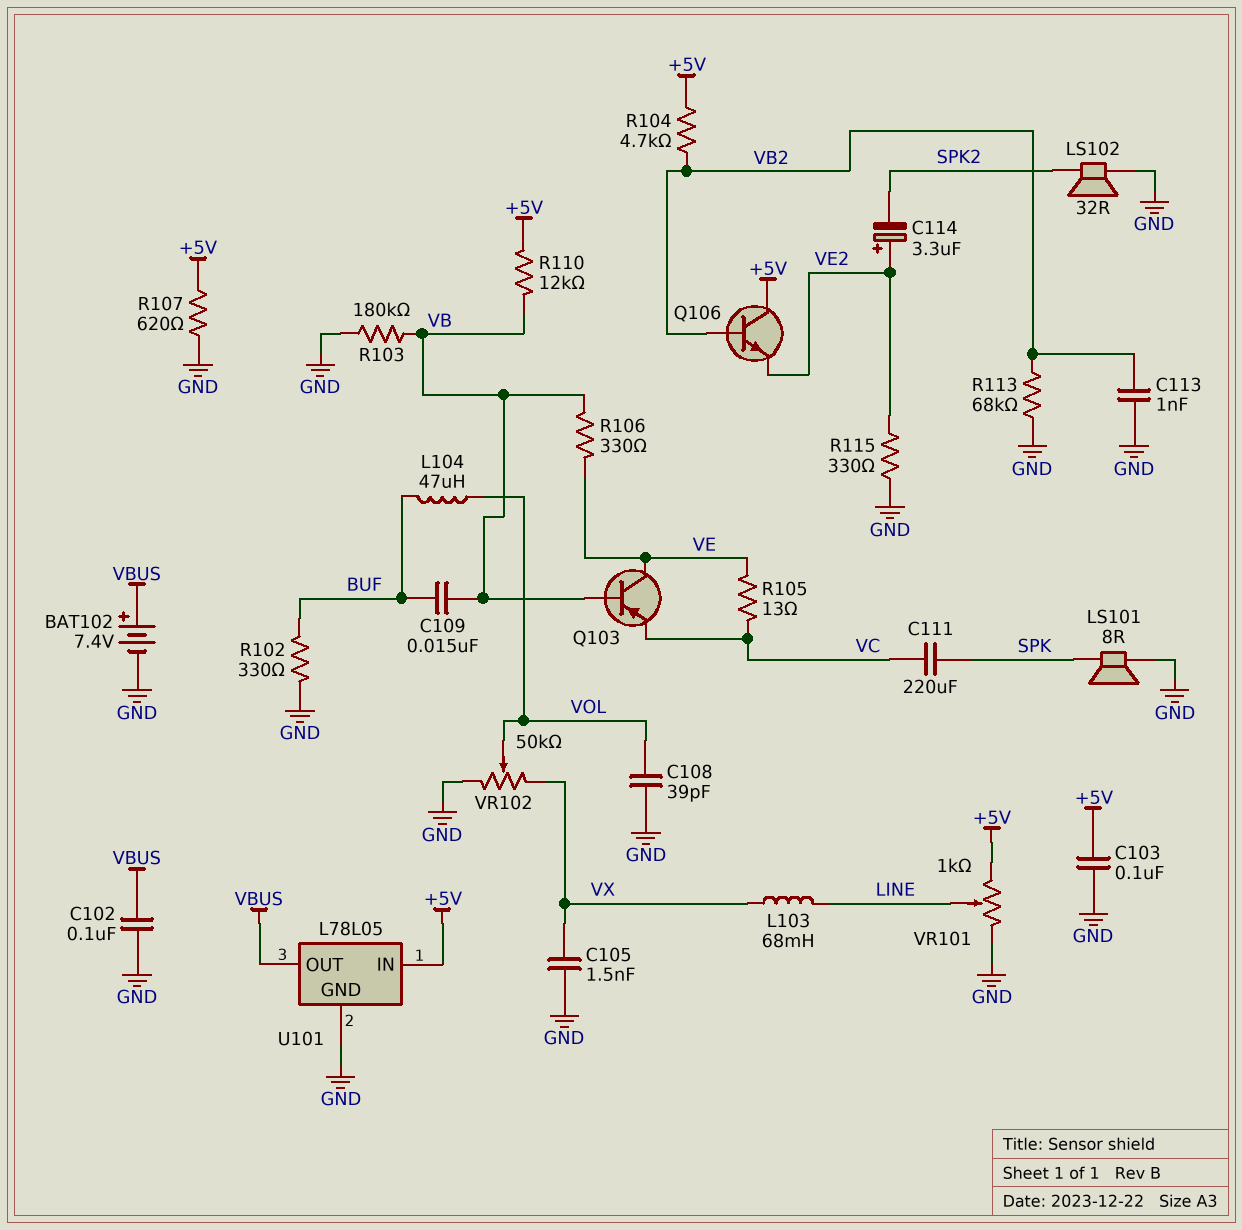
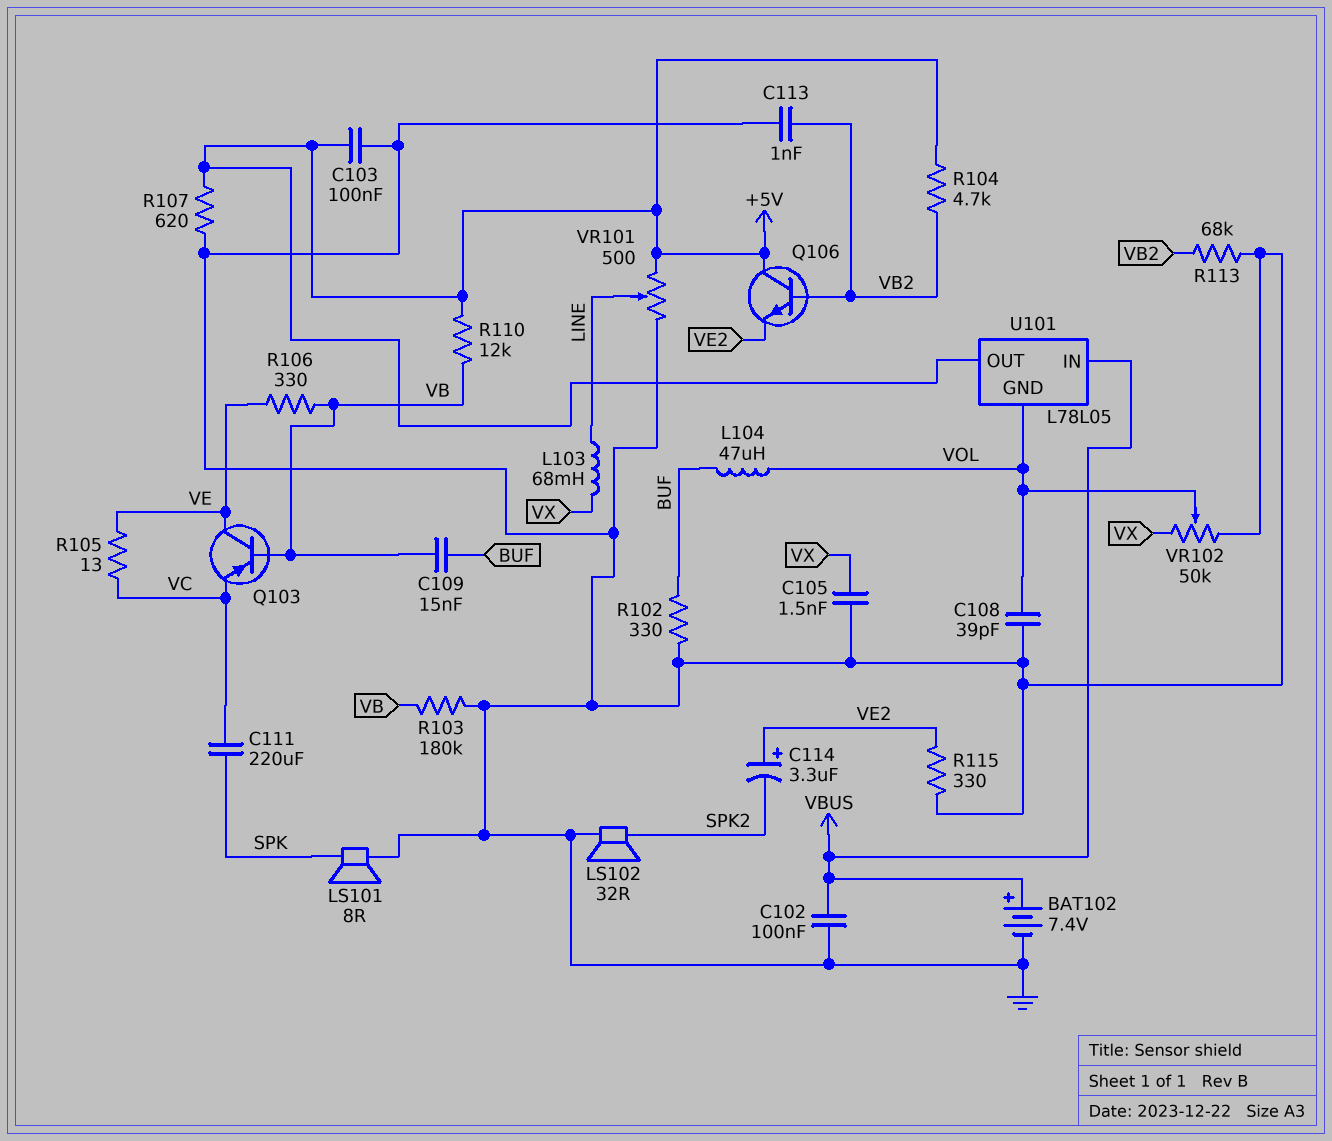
U101 pin GND: GND -> VOL
U101 pin IN: +5V -> VBUS
U101 pin OUT: VBUS -> +5V
VR101: 1k (+5V, GND, wiper LINE) -> 500 (+5V, GND, wiper LINE)

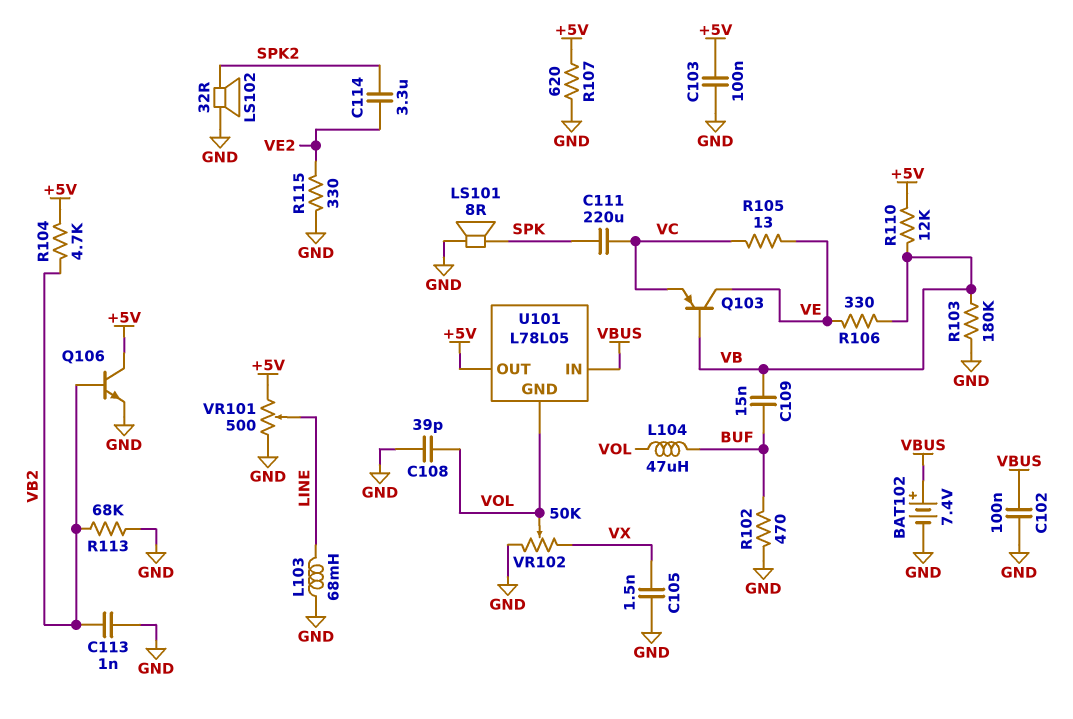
C114: 3.3uF (plus VE2, minus SPK2) -> 3.3uF (SPK2, VE2)
L103: 68mH (LINE, VX) -> 68mH (GND, LINE)
Q106: NPN (B VB2, C +5V, E VE2) -> NPN (B VB2, C +5V, E GND)
R102: 330 (BUF, GND) -> 470 (BUF, GND)

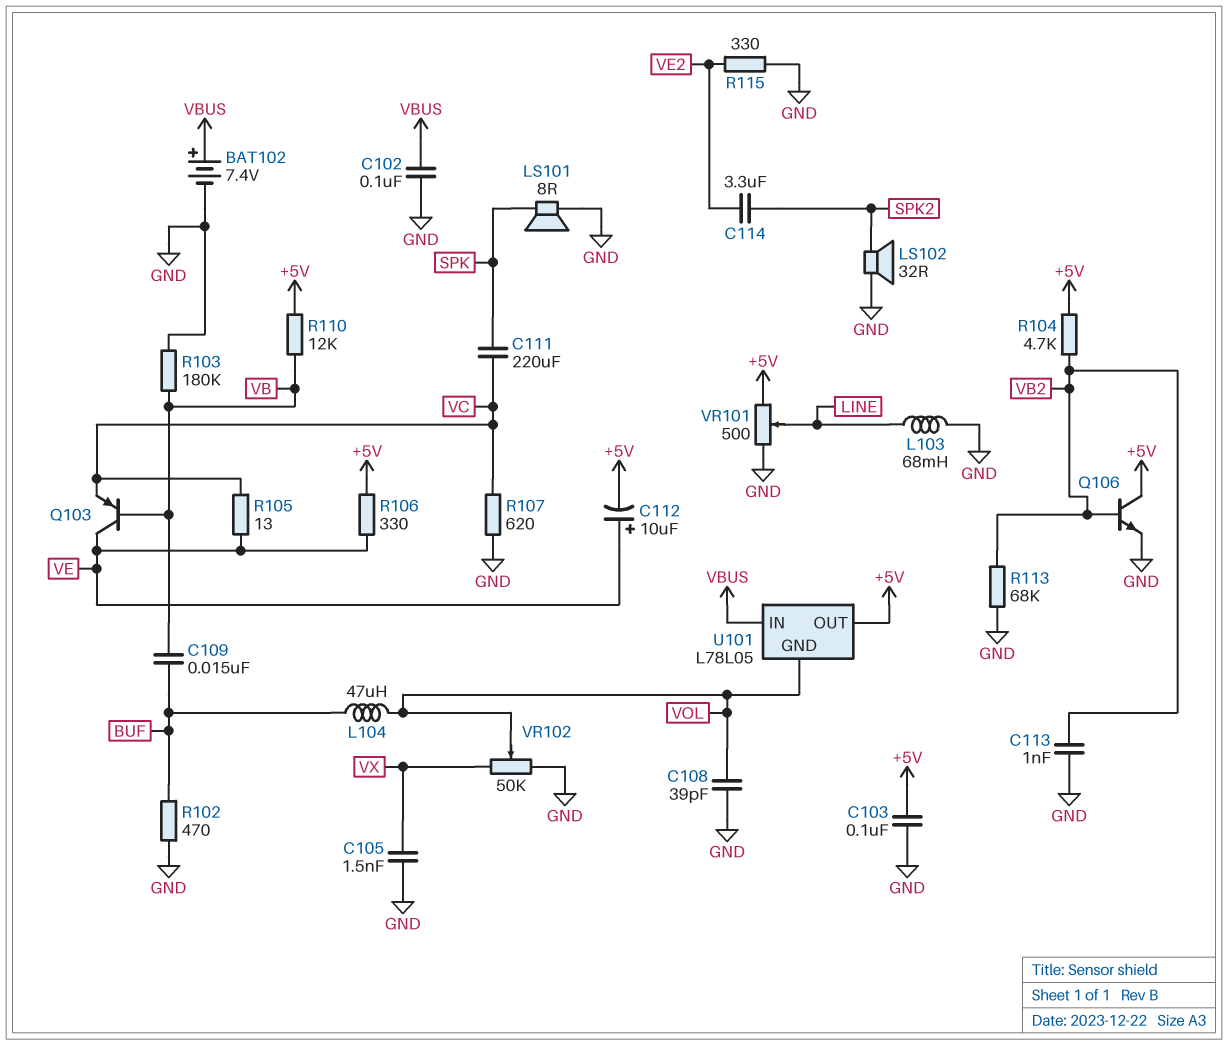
C112: none -> 10uF (plus VE, minus +5V)
R106: 330 (VB, VE) -> 330 (+5V, VE)
R107: 620 (+5V, GND) -> 620 (GND, VC)

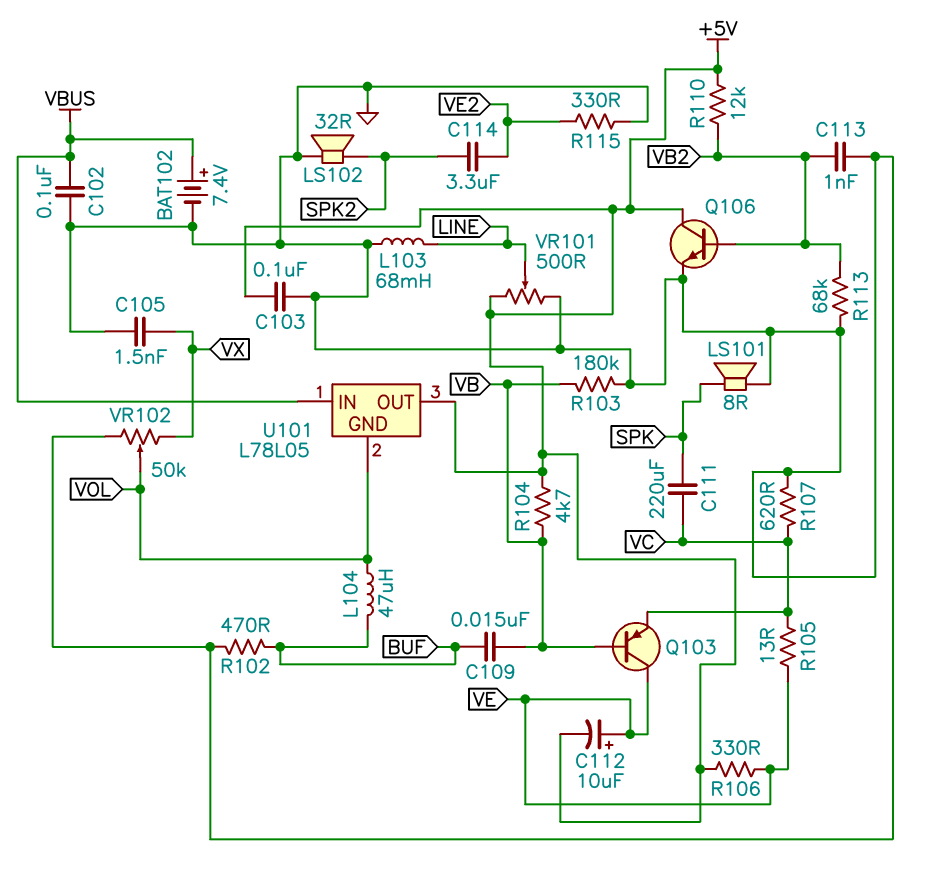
C108: 39pF (GND, VOL) -> none
R104: 4.7k (+5V, VB2) -> 4.7k (+5V, VB)
R110: 12k (+5V, VB) -> 12k (+5V, VB2)

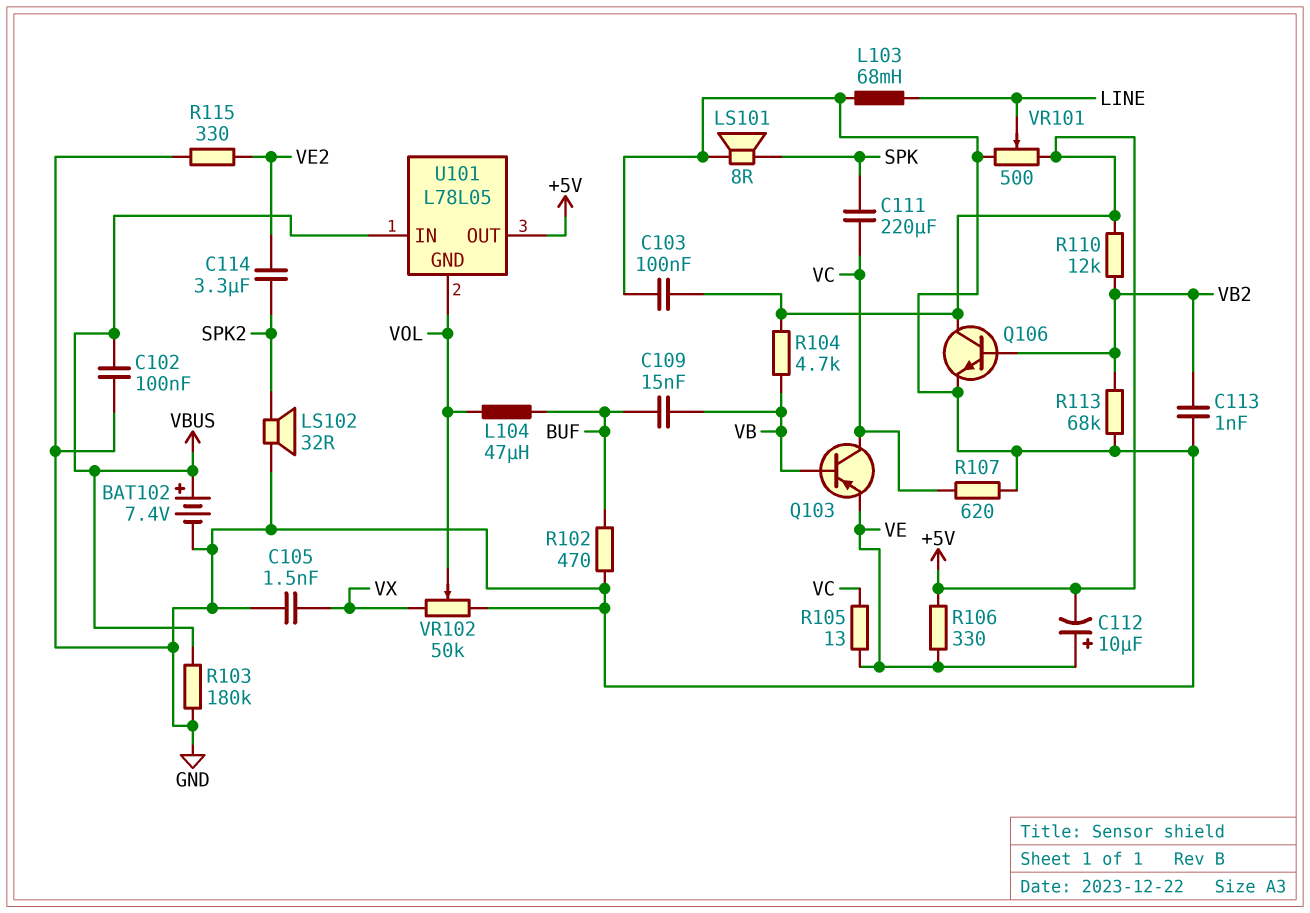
Q103: PNP (B VB, C VE, E VC) -> PNP (B VB, C VC, E VE)
R103: 180k (GND, VB) -> 180k (GND, VBUS)

